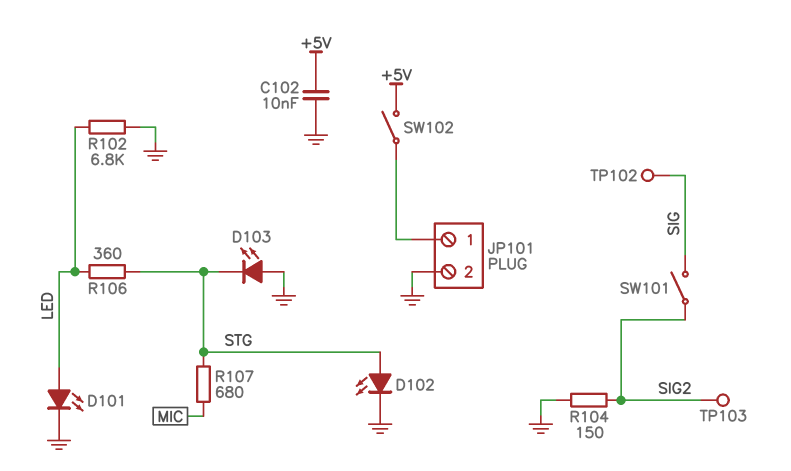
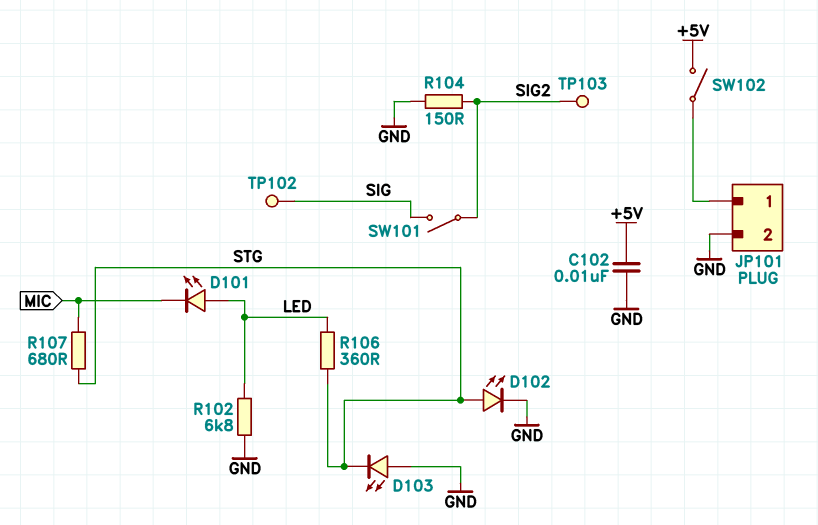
D101: LED (A LED, K GND) -> LED (A LED, K MIC)

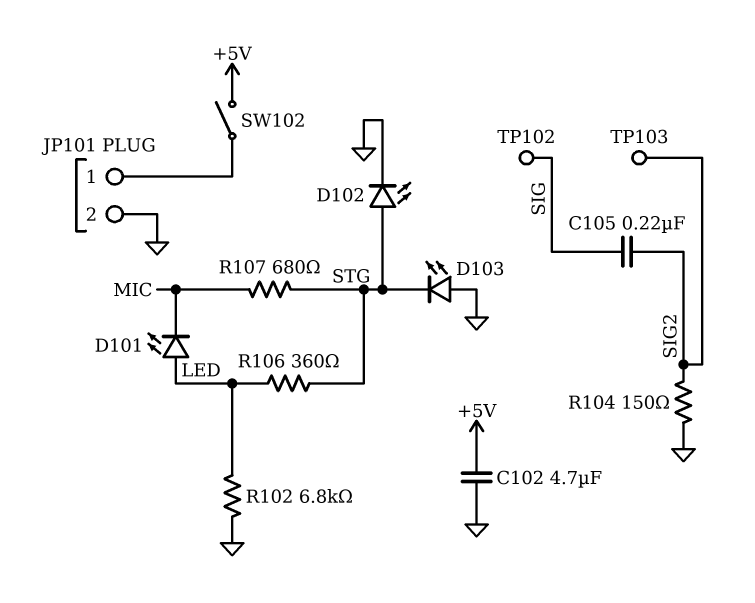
C102: 10nF (+5V, GND) -> 4.7uF (+5V, GND)
C105: none -> 220nF (SIG, SIG2)
SW101: switch (SIG, SIG2) -> none

